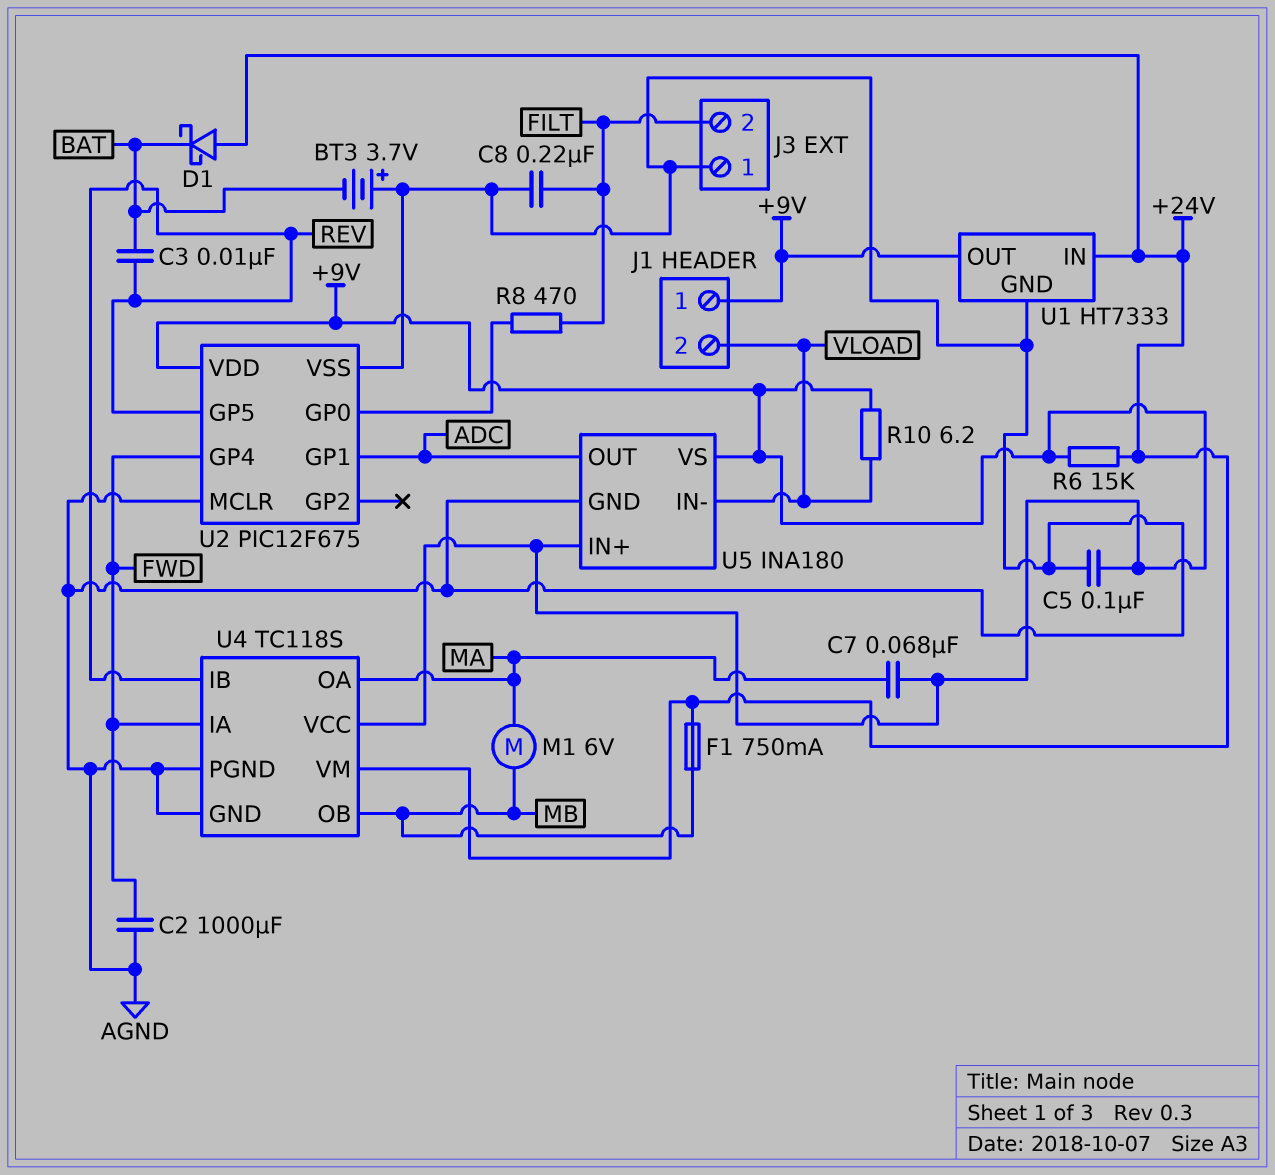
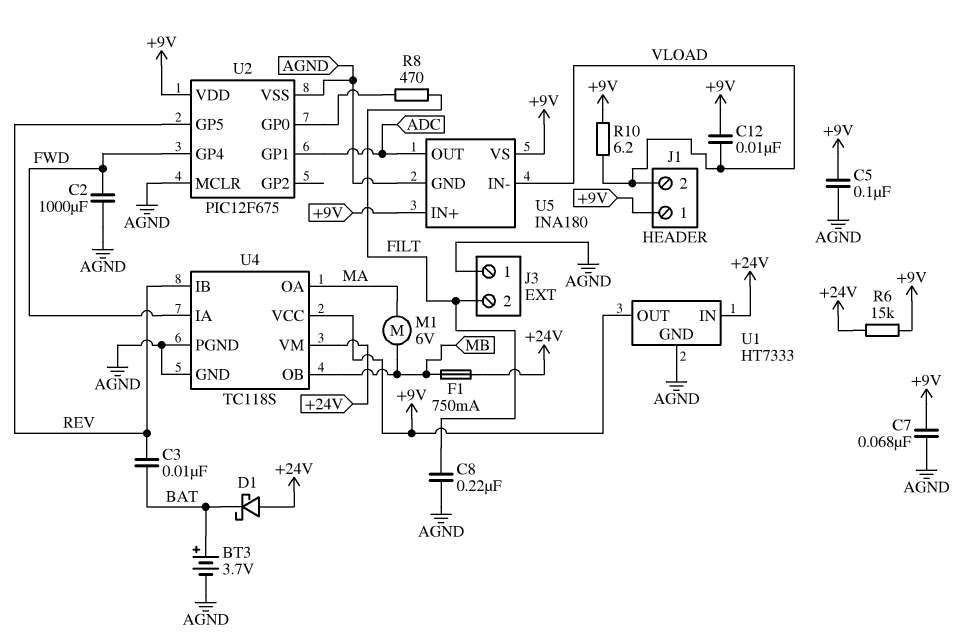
BT3: 3.7V (plus AGND, minus BAT) -> 3.7V (plus BAT, minus AGND)
C7: 68nF (+9V, MA) -> 68nF (+9V, AGND)
C12: none -> 10nF (+9V, VLOAD)

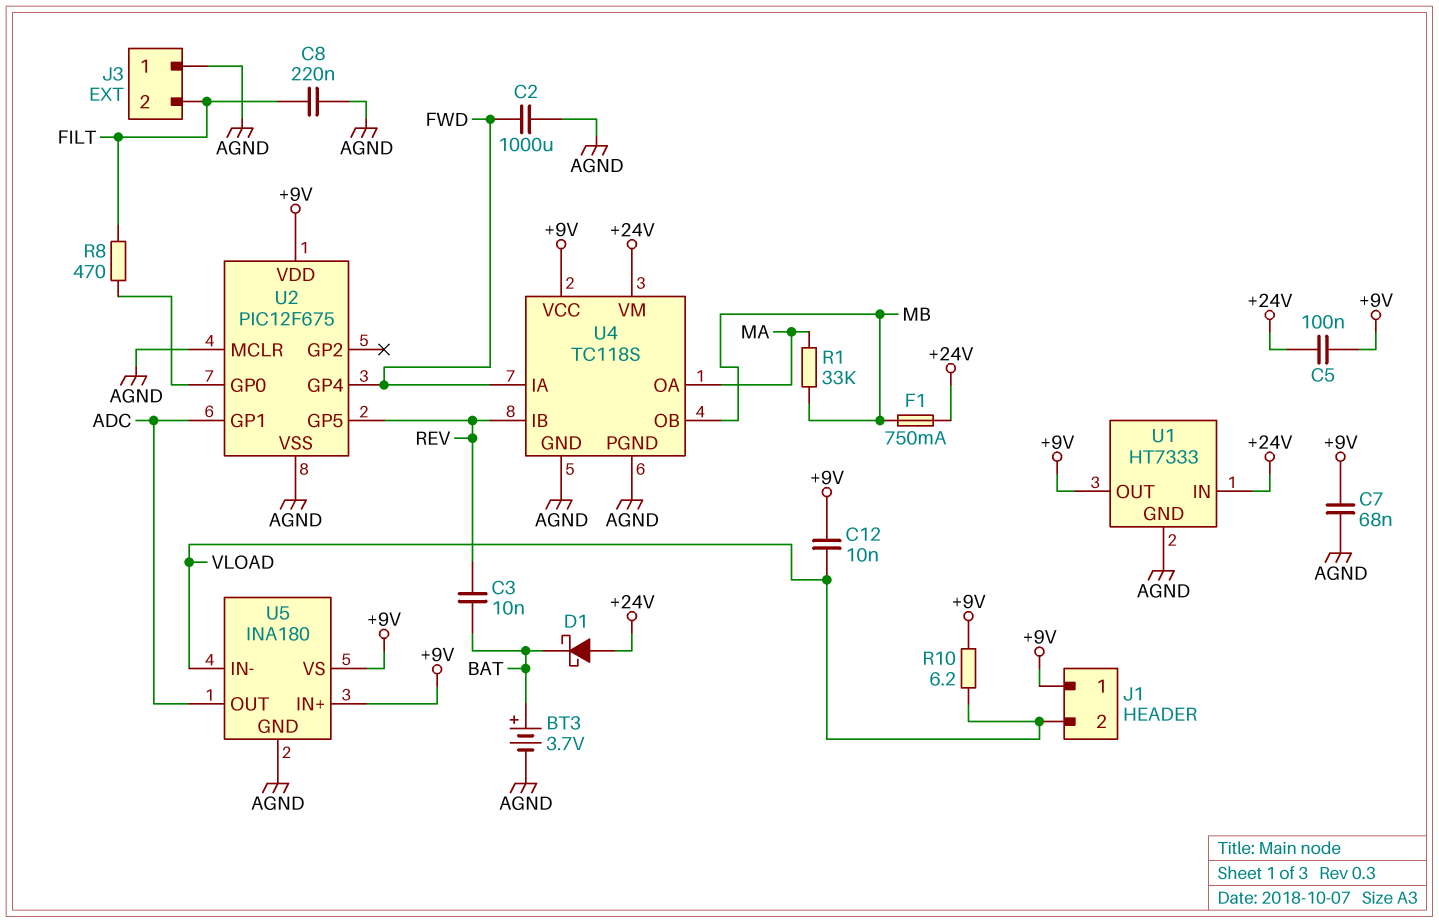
C5: 100nF (+9V, AGND) -> 100nF (+9V, +24V)
M1: motor 6V (MA, MB) -> none
R1: none -> 33k (MA, MB)
R6: 15k (+9V, +24V) -> none

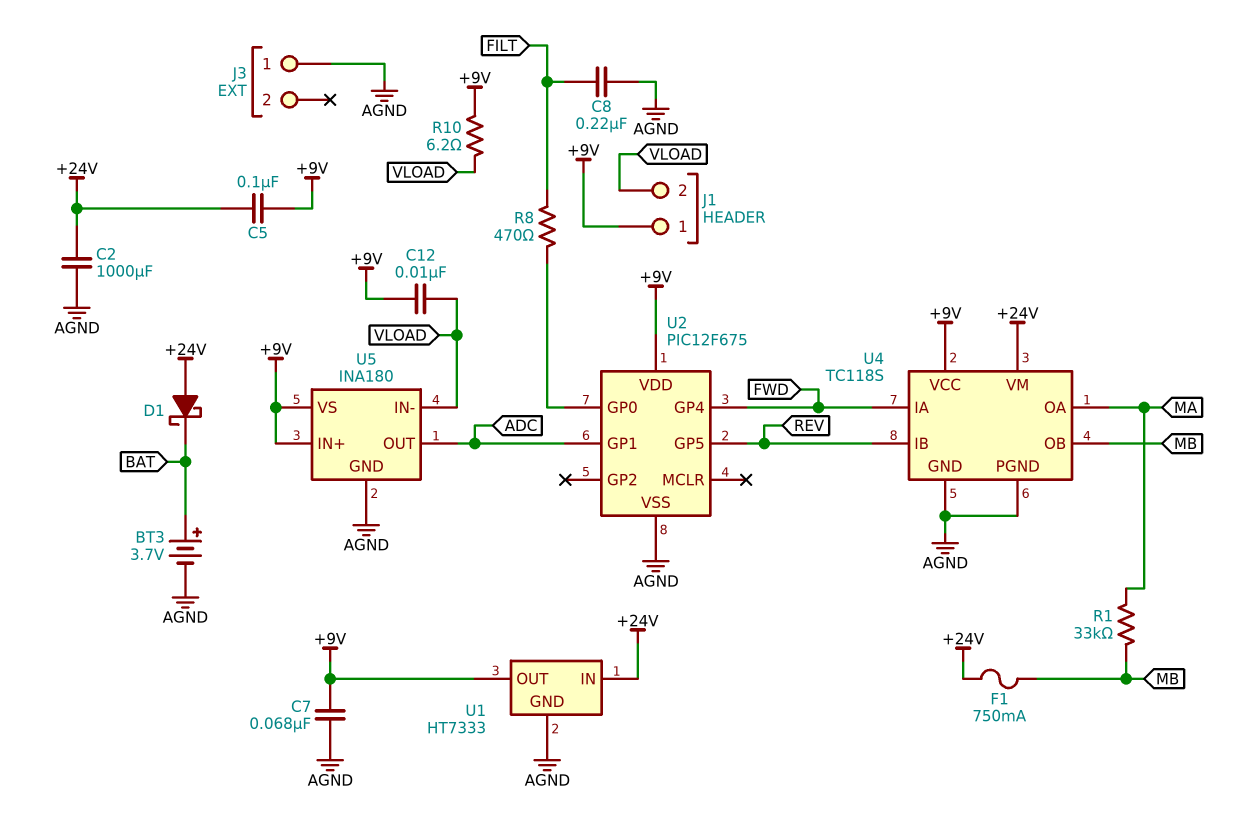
C2: 1000uF (AGND, FWD) -> 1000uF (+24V, AGND)
C3: 10nF (BAT, REV) -> none
J3 pin 2: FILT -> none
U2 pin MCLR: AGND -> none

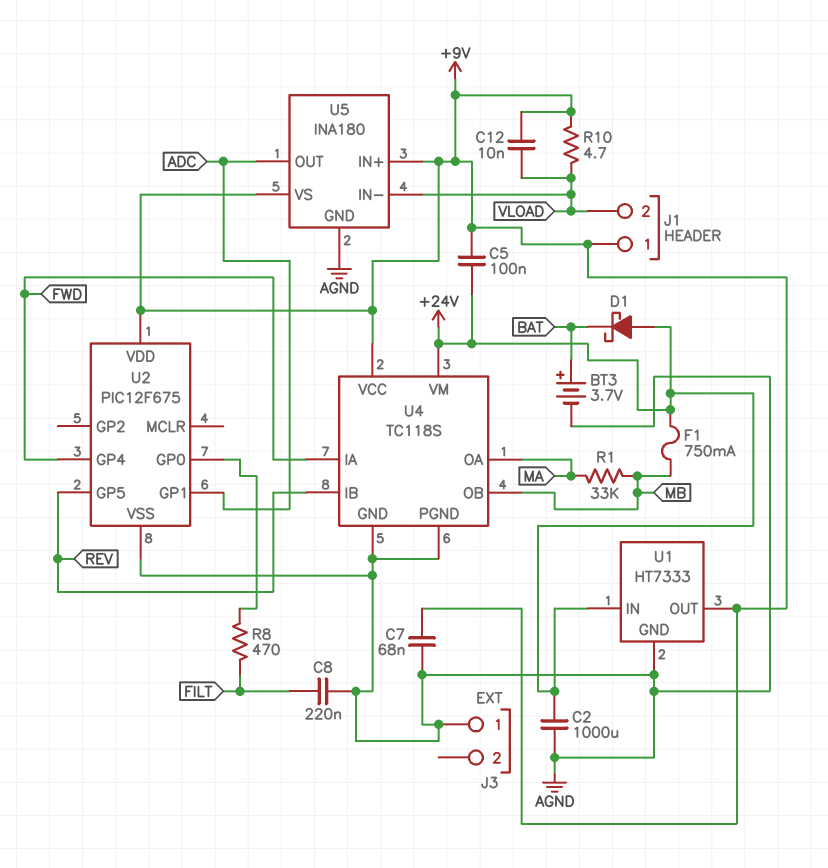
R10: 6.2 (+9V, VLOAD) -> 4.7 (+9V, VLOAD)

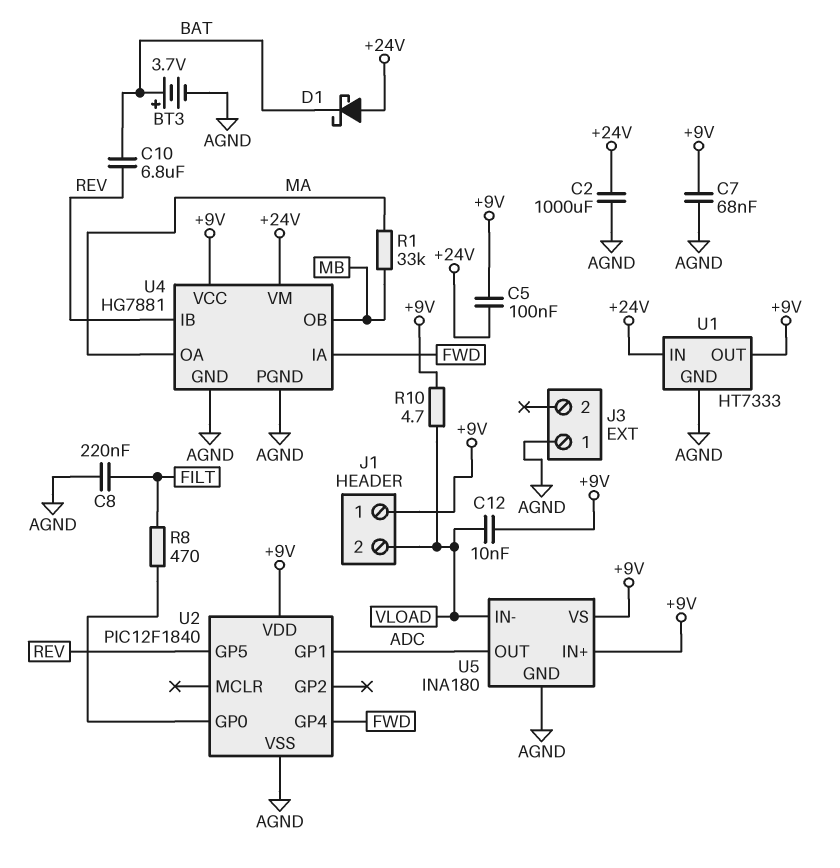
C10: none -> 6.8uF (BAT, REV)
F1: 750mA (+24V, MB) -> none
U2: PIC12F675 -> PIC12F1840
U4: TC118S -> HG7881

